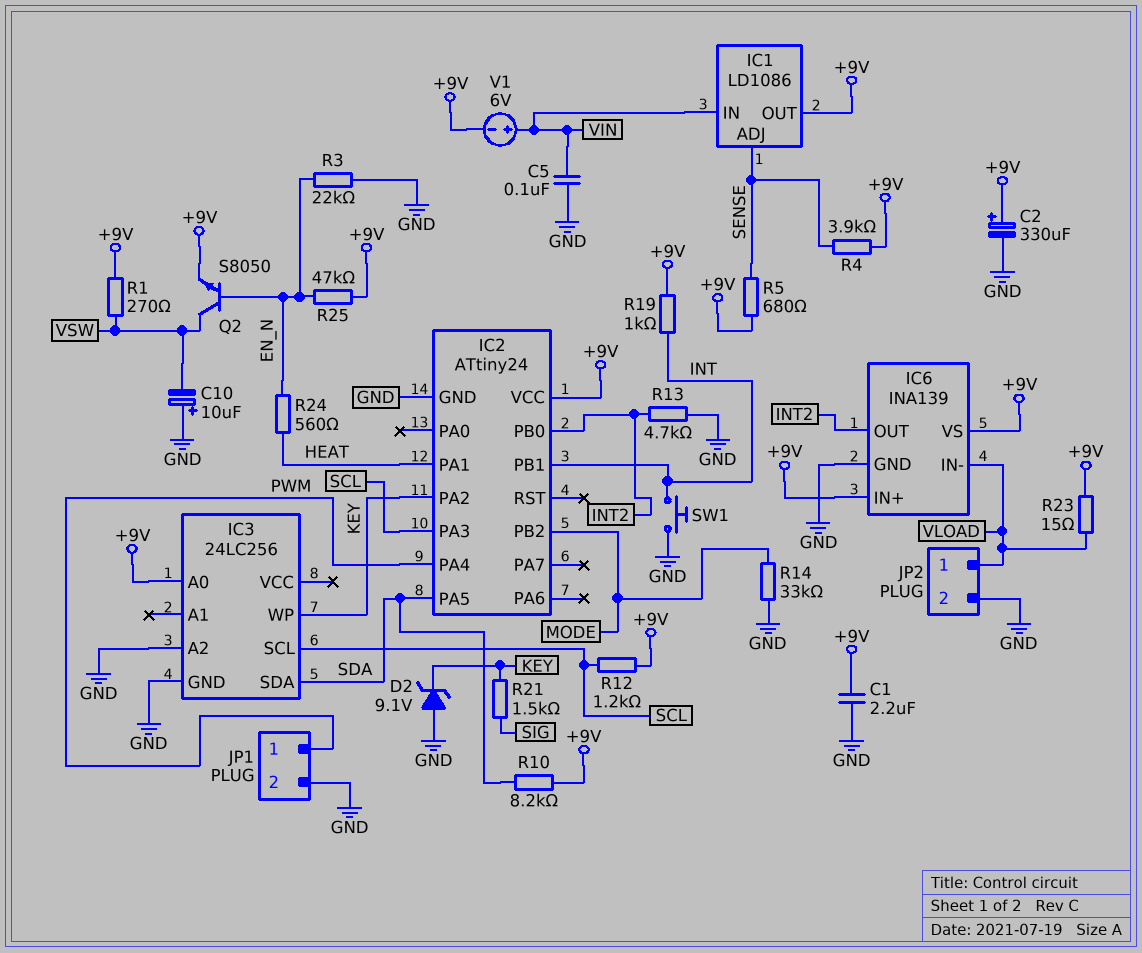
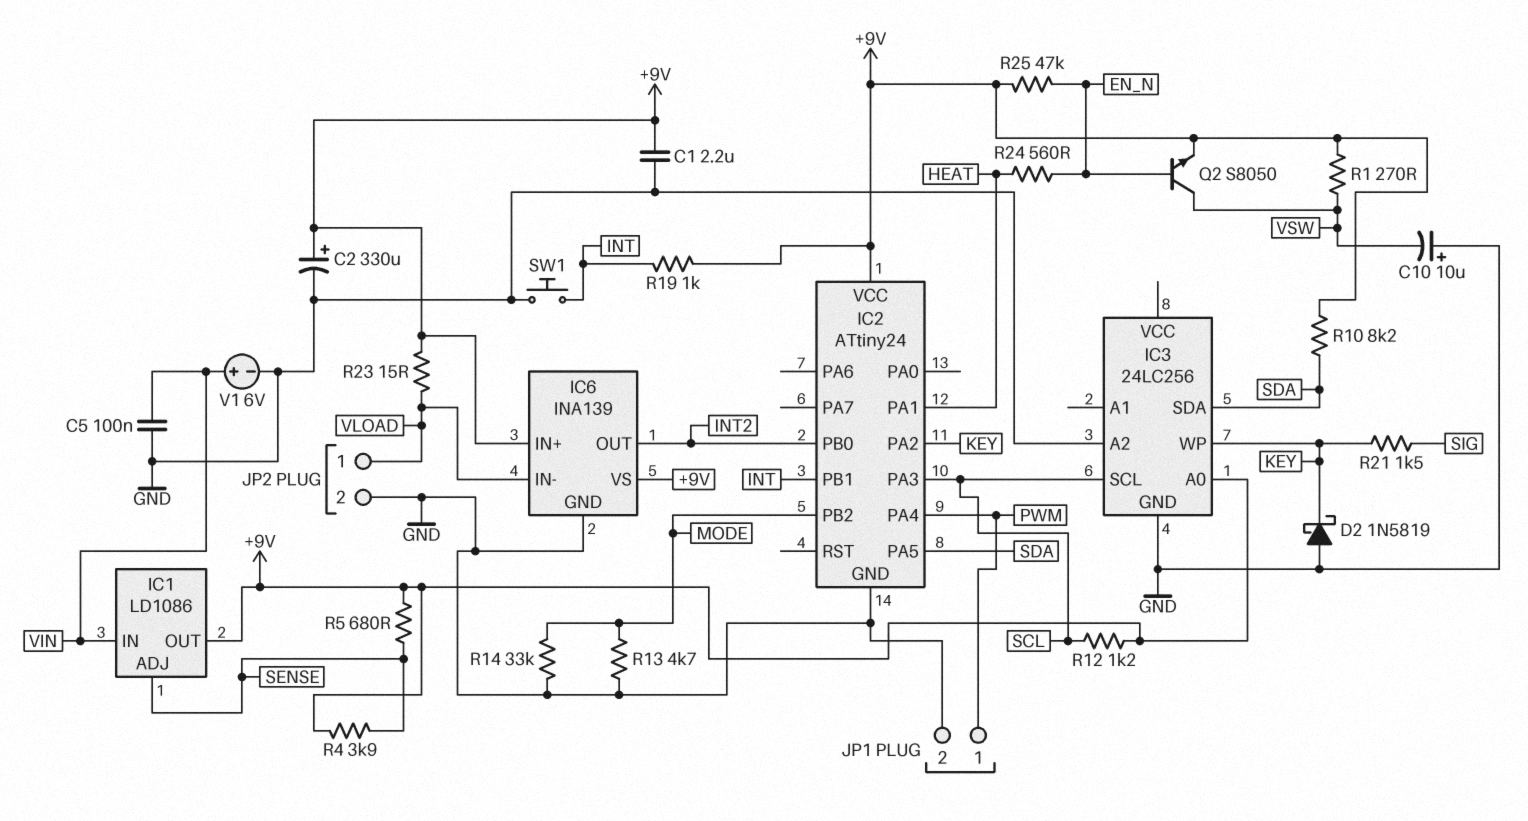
D2: zener 9.1V (A GND, K KEY) -> schottky 1N5819 (A GND, K KEY)
R3: 22k (EN_N, GND) -> none
R13: 4.7k (GND, INT2) -> 4.7k (GND, MODE)
V1: 6V (plus VIN, minus +9V) -> 6V (plus VIN, minus GND)

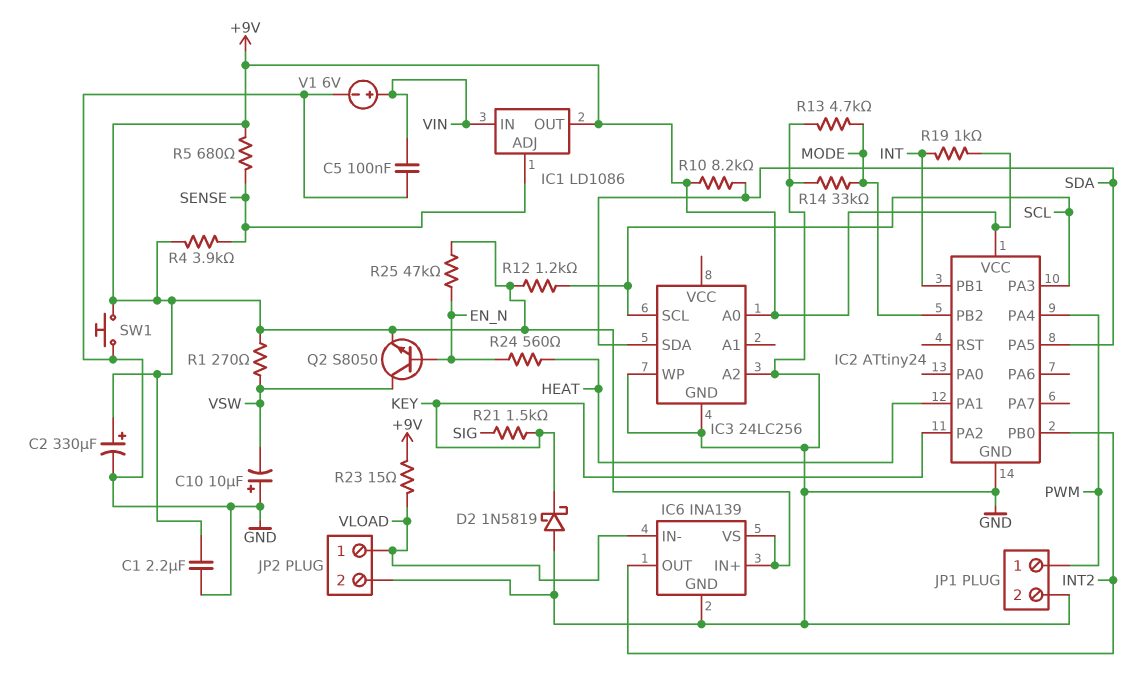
IC3 pin WP: KEY -> GND
SW1: button (GND, INT) -> button (+9V, GND)

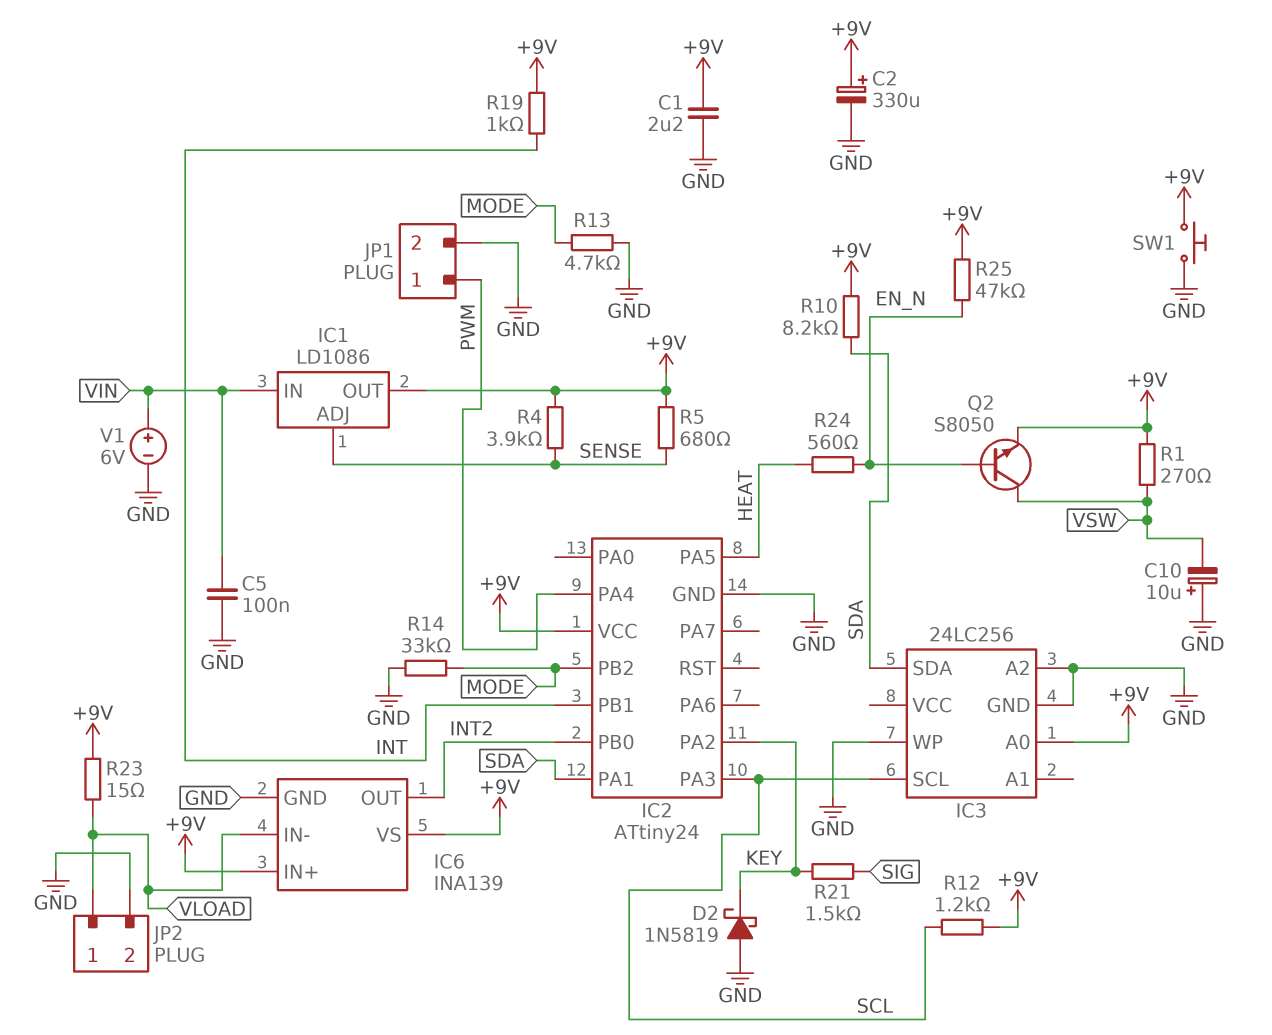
IC2 pin PA1: HEAT -> SDA
IC2 pin PA5: SDA -> HEAT

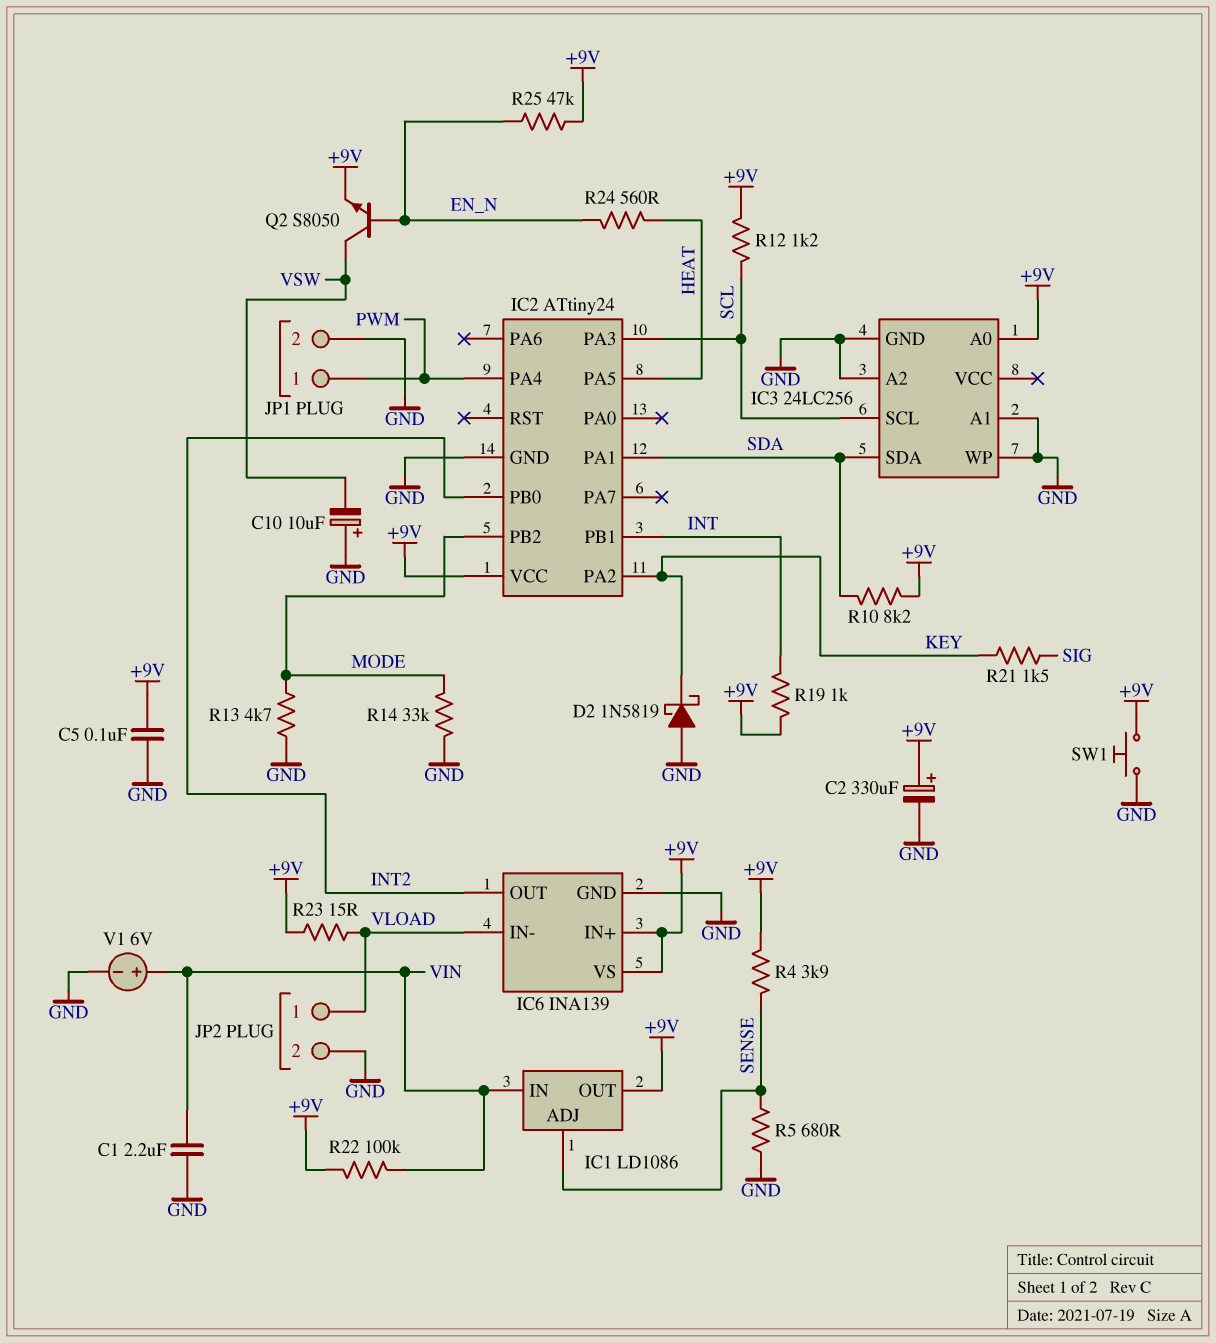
C1: 2.2uF (+9V, GND) -> 2.2uF (GND, VIN)
C5: 100nF (GND, VIN) -> 100nF (+9V, GND)
IC3 pin A1: none -> GND
R1: 270 (+9V, VSW) -> none
R5: 680 (+9V, SENSE) -> 680 (GND, SENSE)
R22: none -> 100k (+9V, VIN)

